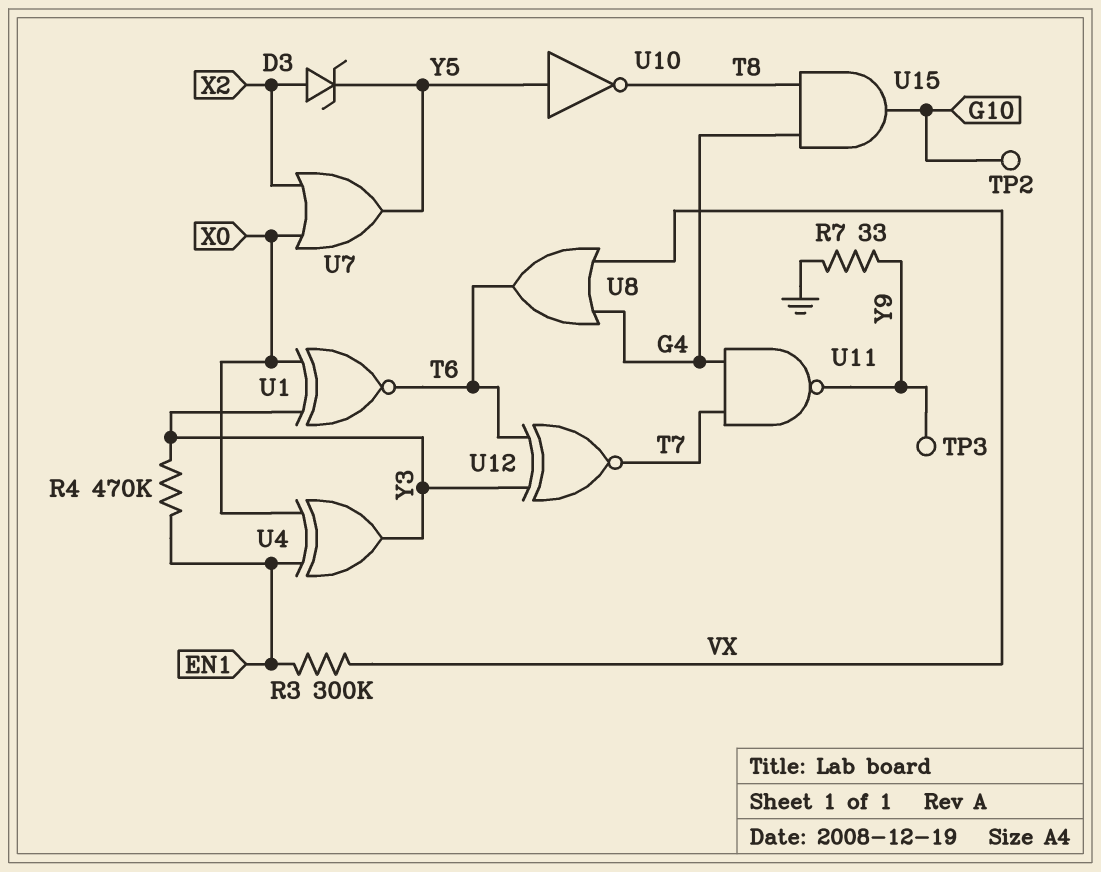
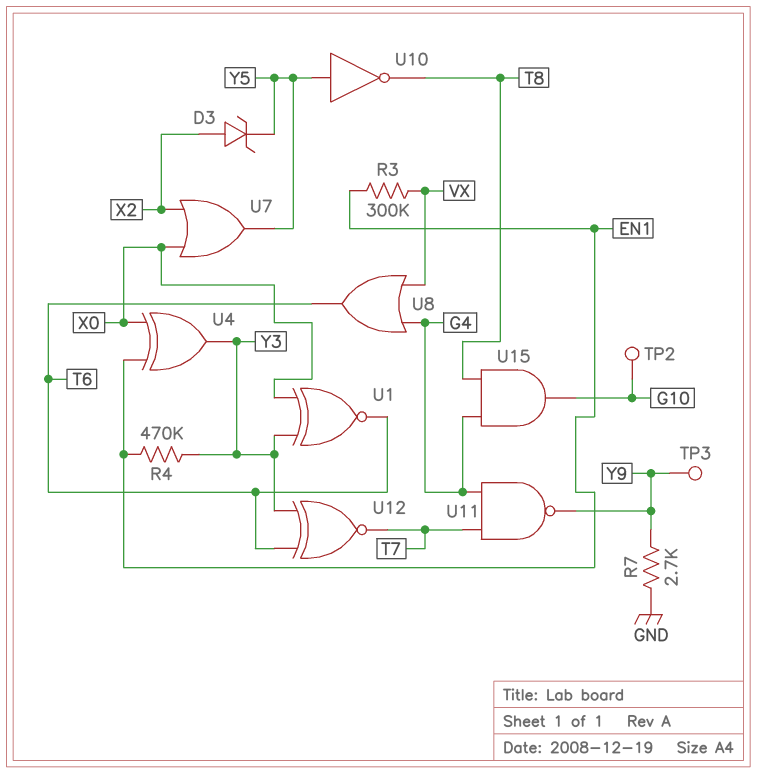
R7: 33 (GND, Y9) -> 2.7k (GND, Y9)

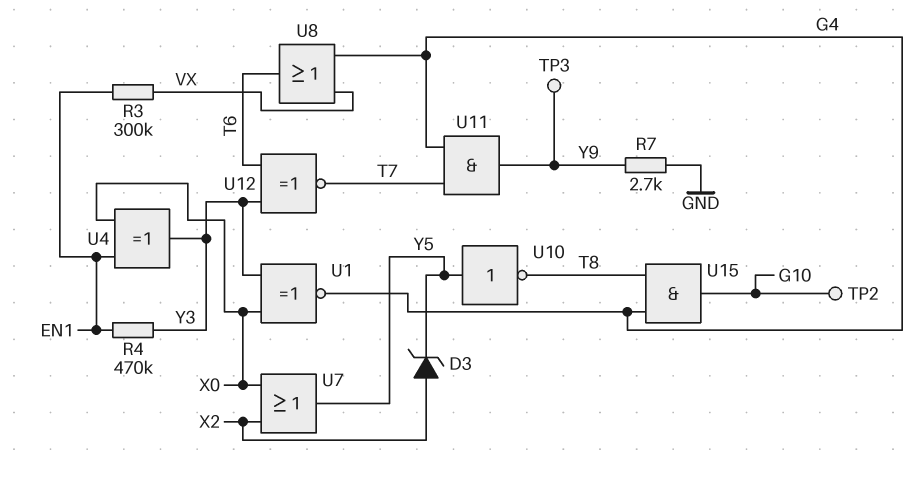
U1: XNOR (in X0, in Y3, out T6) -> XNOR (in X0, in Y3, out G4)
U11: NAND (in G4, in T7, out Y9) -> AND (in G4, in T7, out Y9)

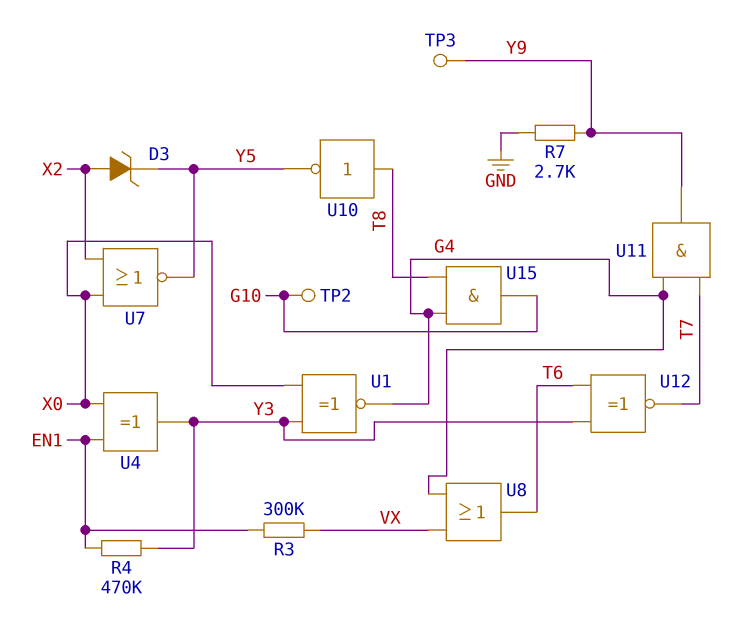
U7: OR (in X0, in X2, out Y5) -> NOR (in X0, in X2, out Y5)
U10: NOT (in Y5, out T8) -> NOT (in T8, out Y5)

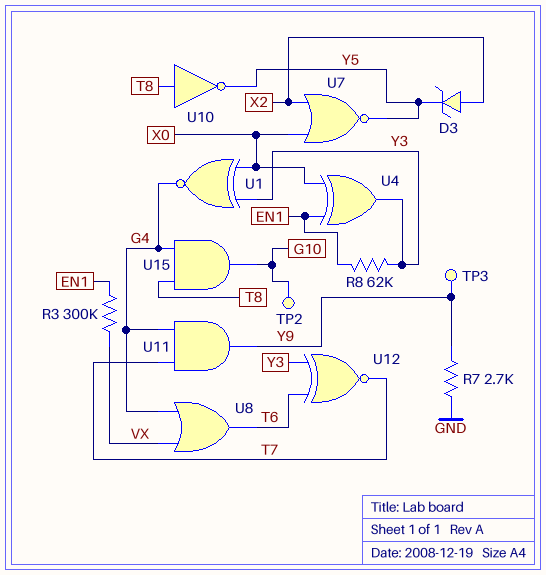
R4: 470k (EN1, Y3) -> none
R8: none -> 62k (EN1, Y3)

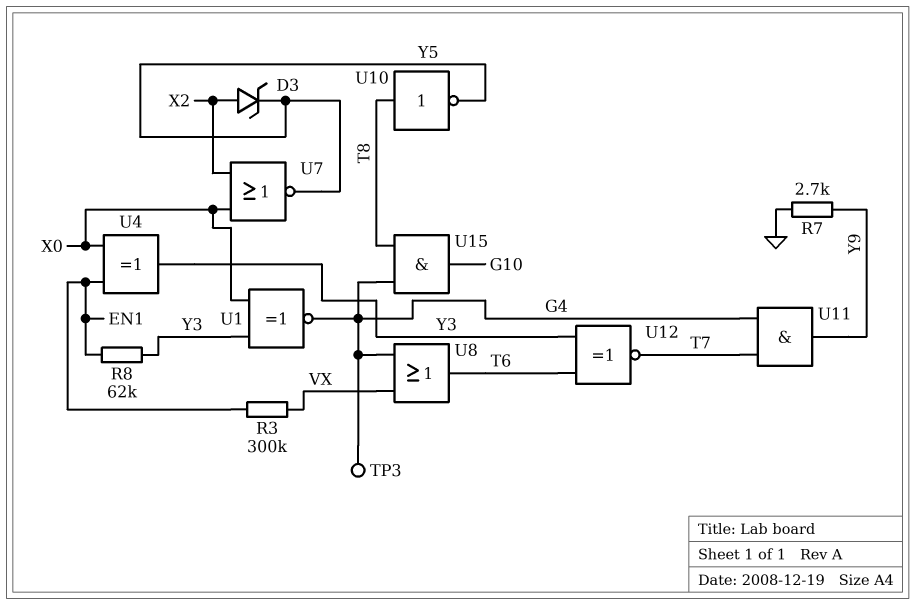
TP2: test point (G10) -> none
TP3: test point (Y9) -> test point (G4)

